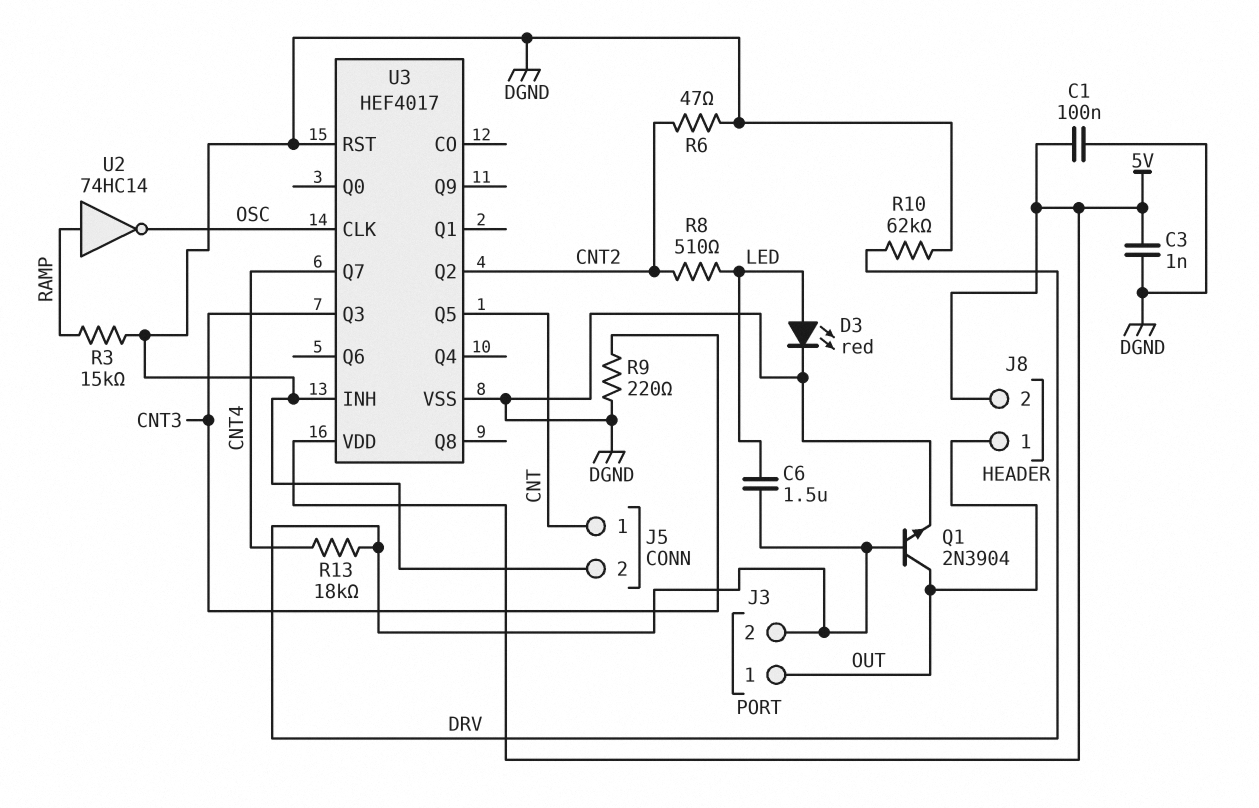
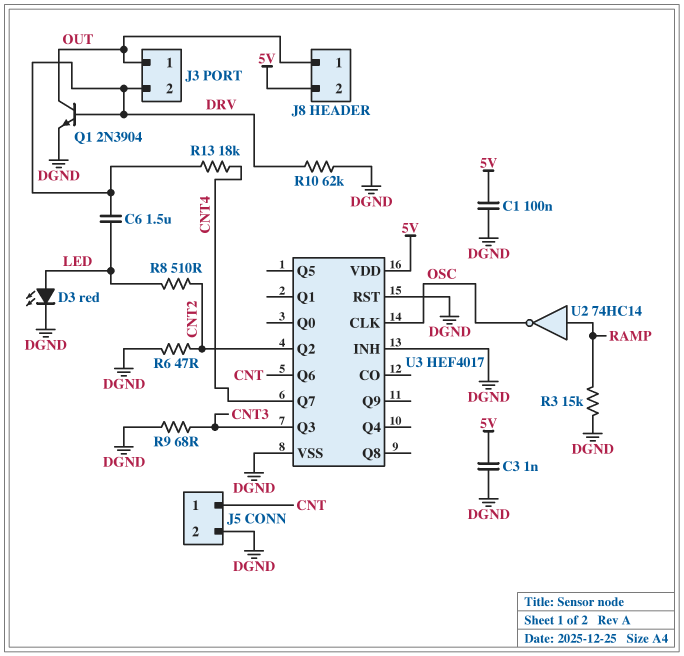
R9: 220 (CNT3, DGND) -> 68 (CNT3, DGND)
U3 pin Q5: CNT -> none
U3 pin Q6: none -> CNT

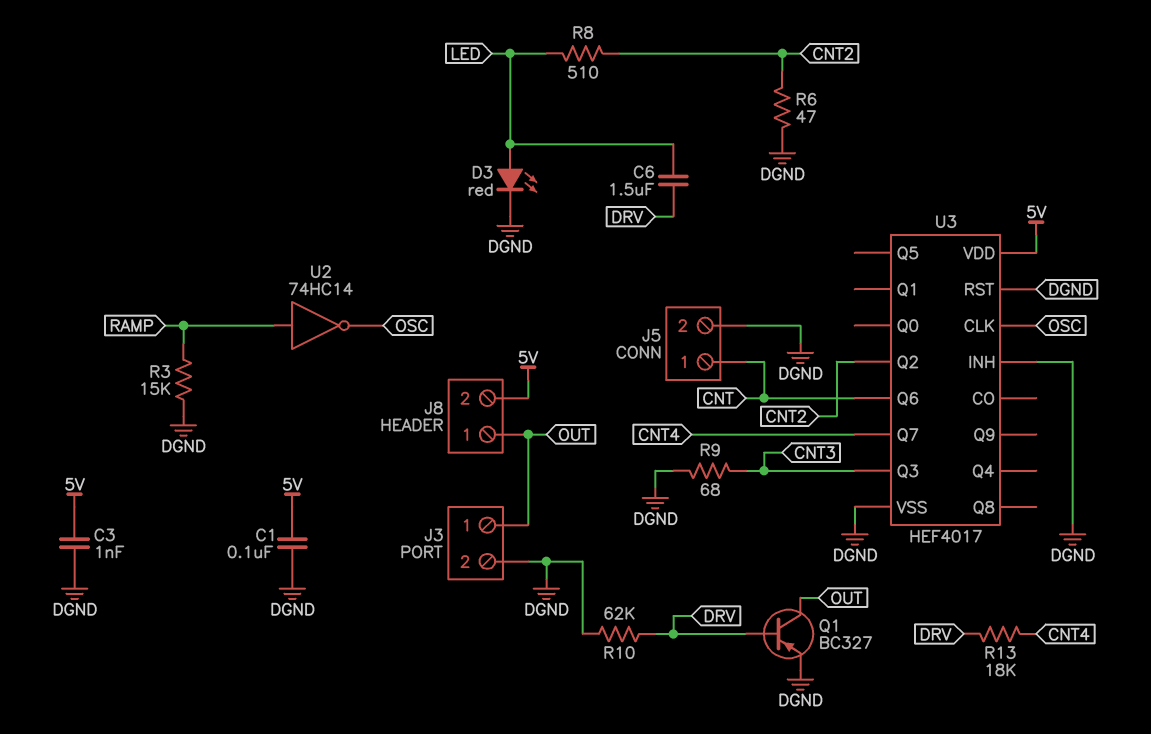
J3 pin 2: DRV -> DGND
Q1: NPN 2N3904 (B DRV, C OUT, E DGND) -> PNP BC327 (B DRV, C OUT, E DGND)

